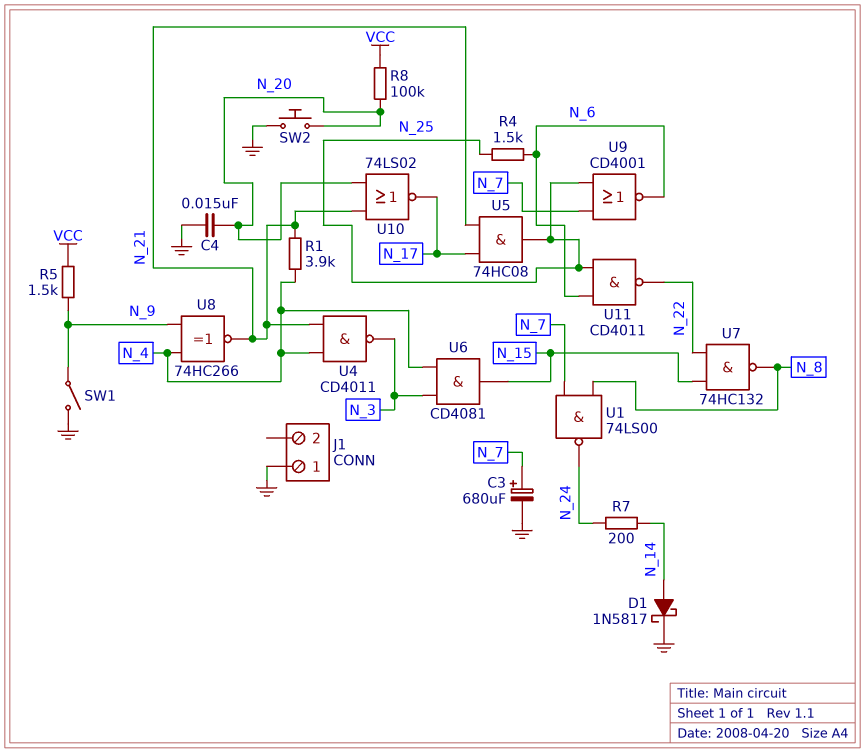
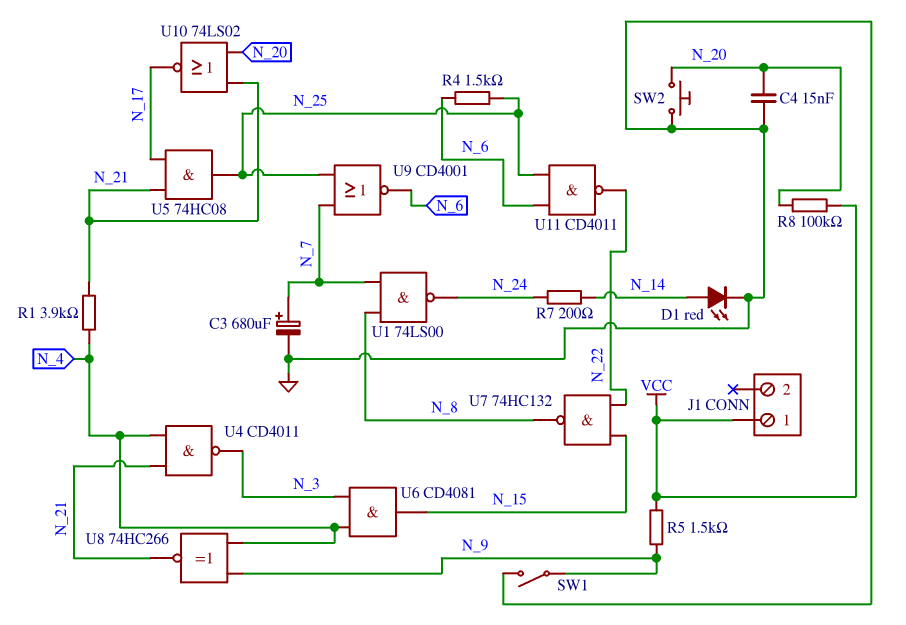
D1: schottky 1N5817 (A N_14, K GND) -> LED red (A N_14, K GND)
J1 pin 1: GND -> VCC

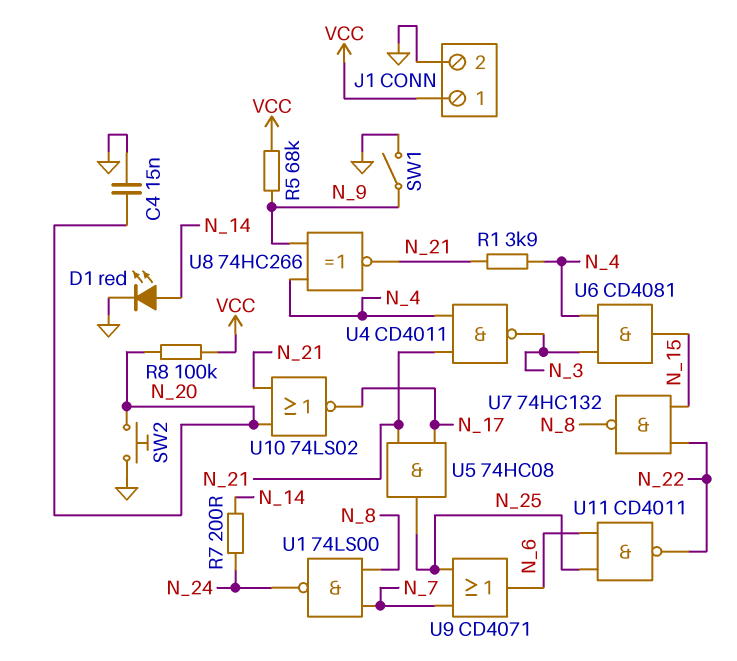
C3: 680uF (plus N_7, minus GND) -> none
J1 pin 2: none -> GND
R4: 1.5k (N_6, N_25) -> none
R5: 1.5k (N_9, VCC) -> 68k (N_9, VCC)
U9: NOR CD4001 (in N_7, in N_25, out N_6) -> OR CD4071 (in N_7, in N_25, out N_6)

